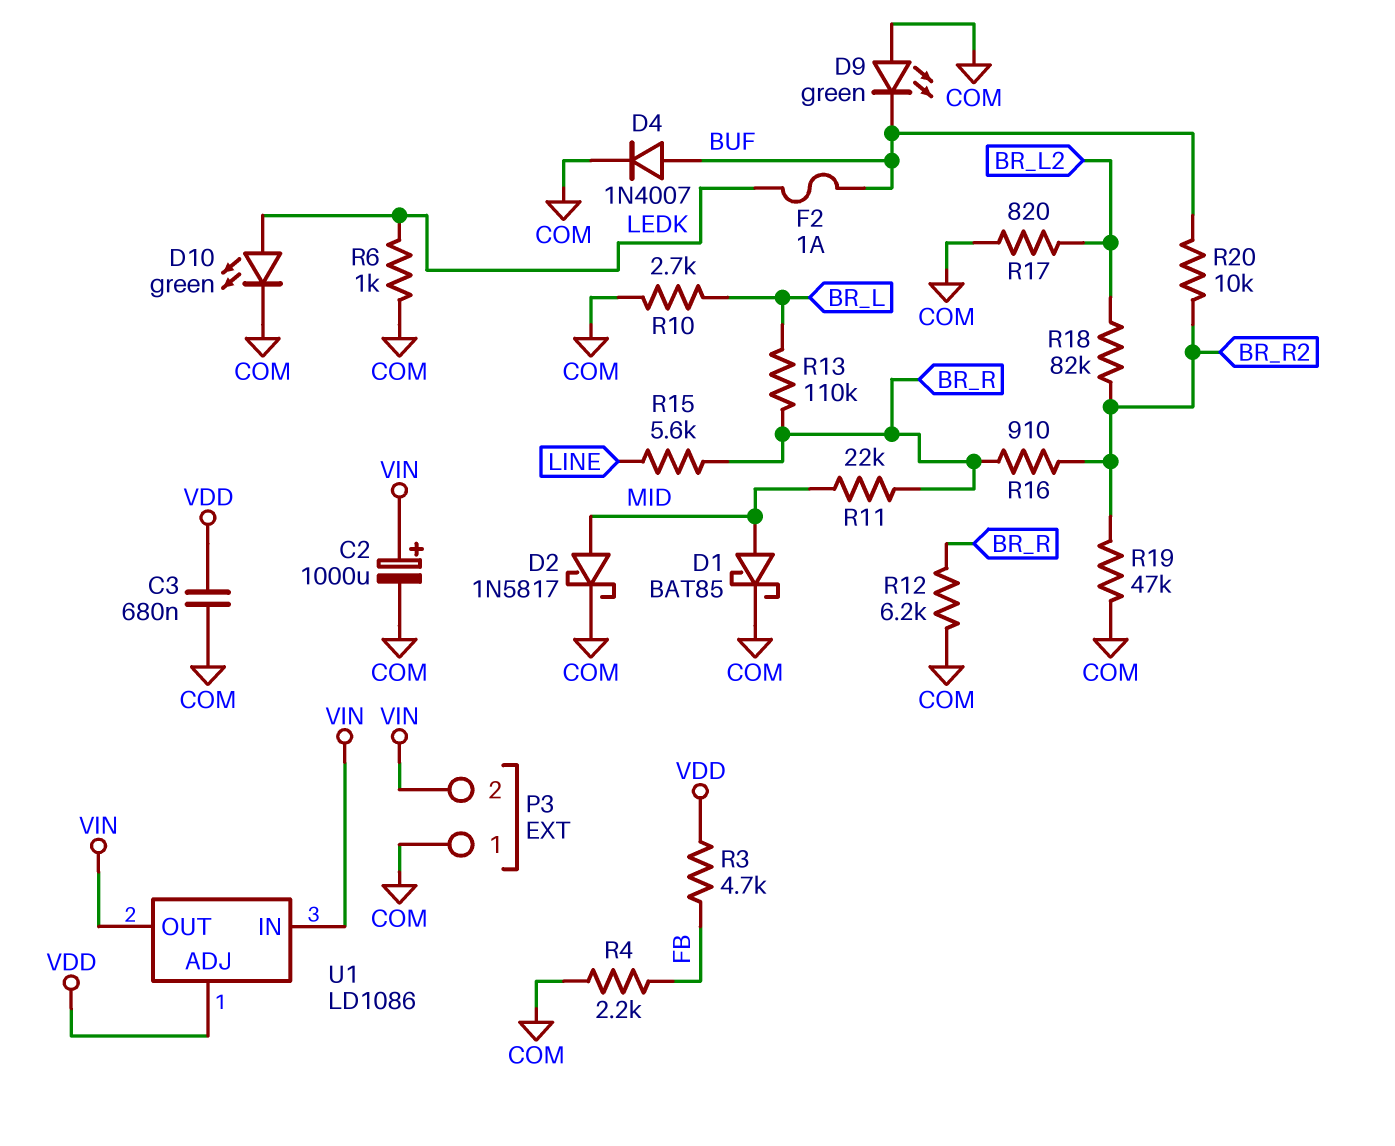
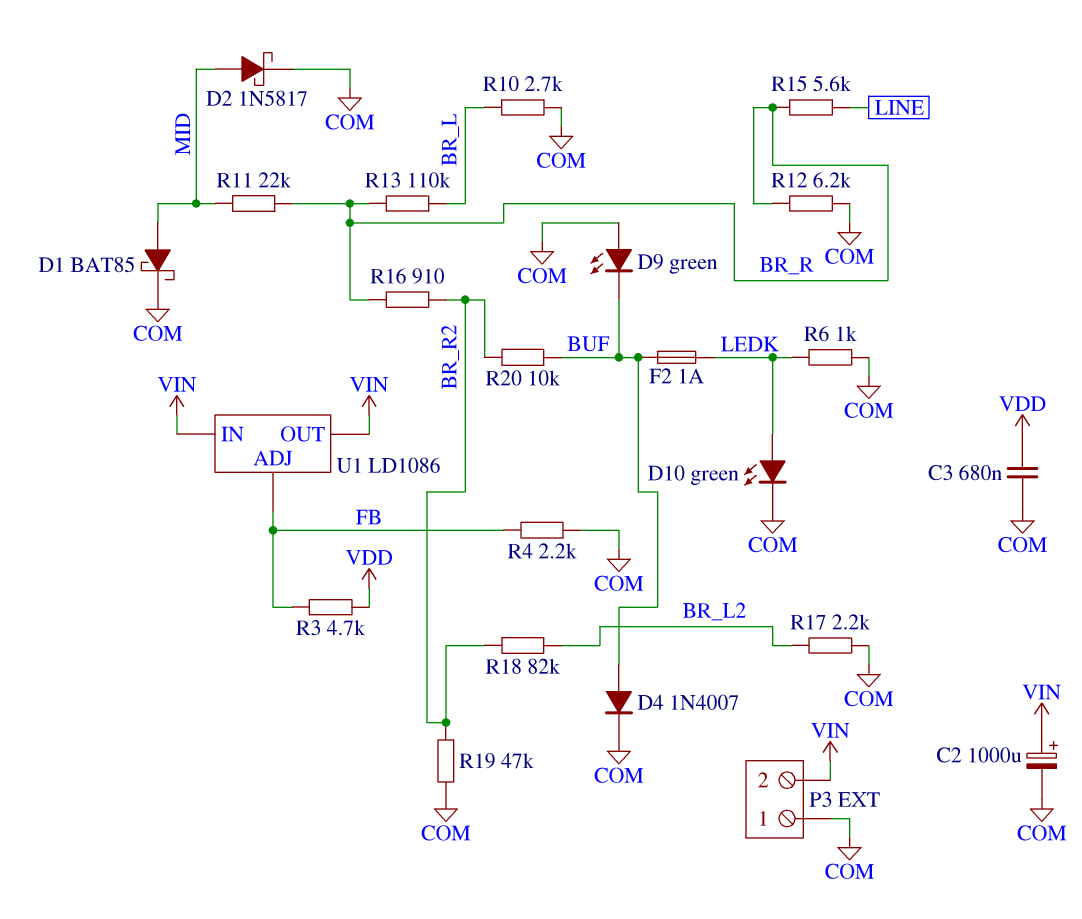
R17: 820 (BR_L2, COM) -> 2.2k (BR_L2, COM)
U1 pin ADJ: VDD -> FB

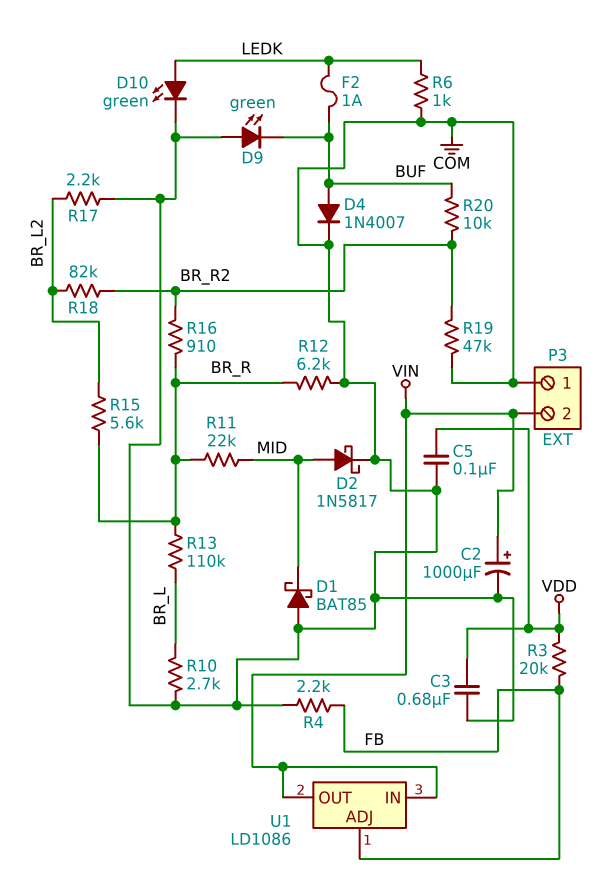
C5: none -> 100nF (COM, VDD)
D1: schottky BAT85 (A MID, K COM) -> schottky BAT85 (A COM, K MID)
R3: 4.7k (FB, VDD) -> 20k (FB, VDD)
R15: 5.6k (BR_R, LINE) -> 5.6k (BR_L2, BR_R)

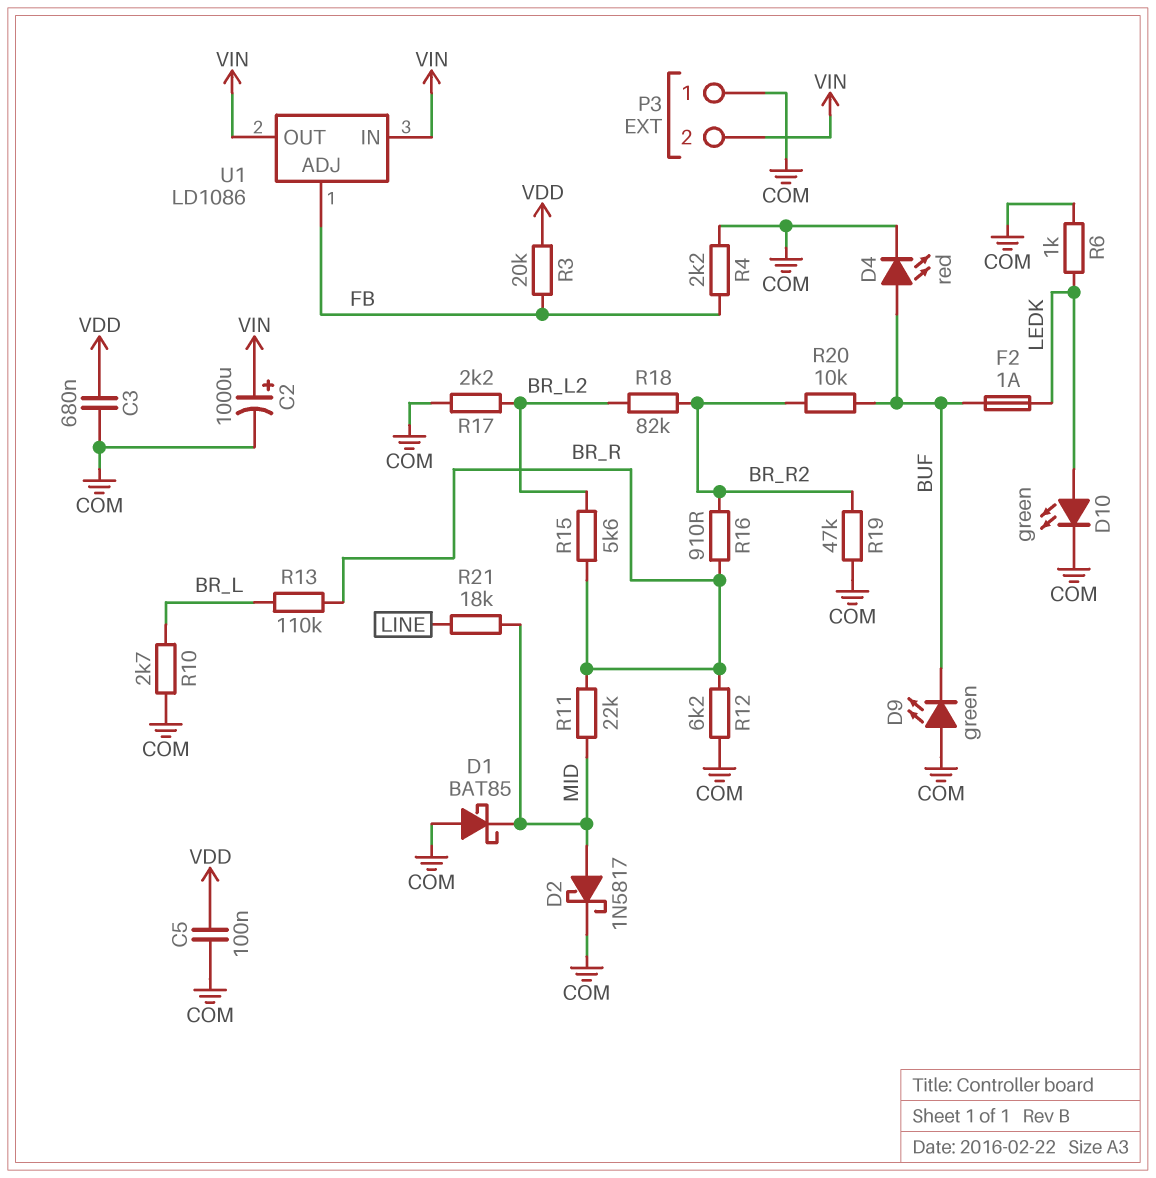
D4: diode 1N4007 (A BUF, K COM) -> LED red (A BUF, K COM)
R21: none -> 18k (LINE, MID)

